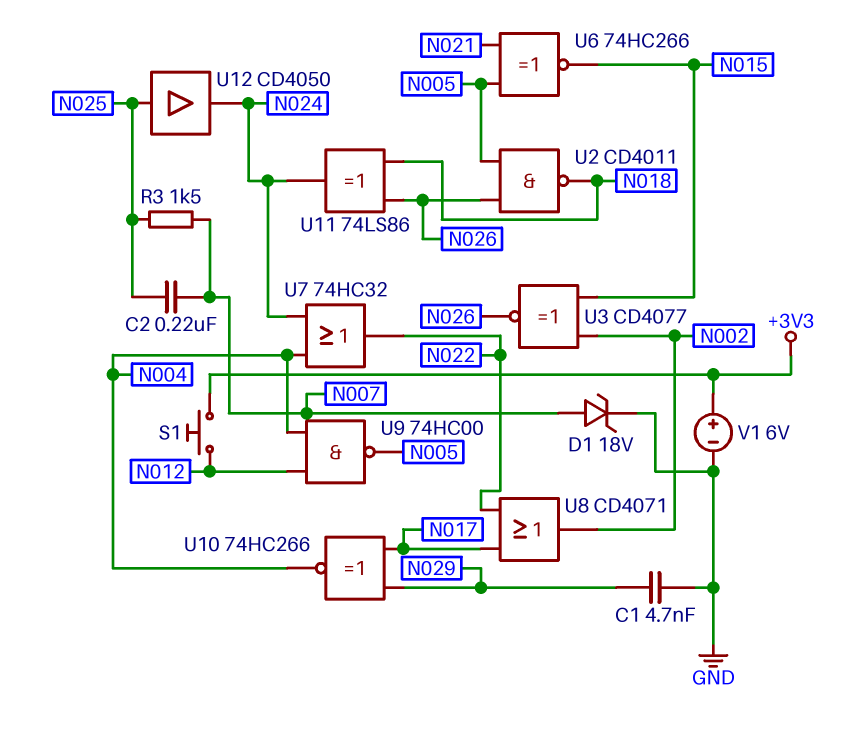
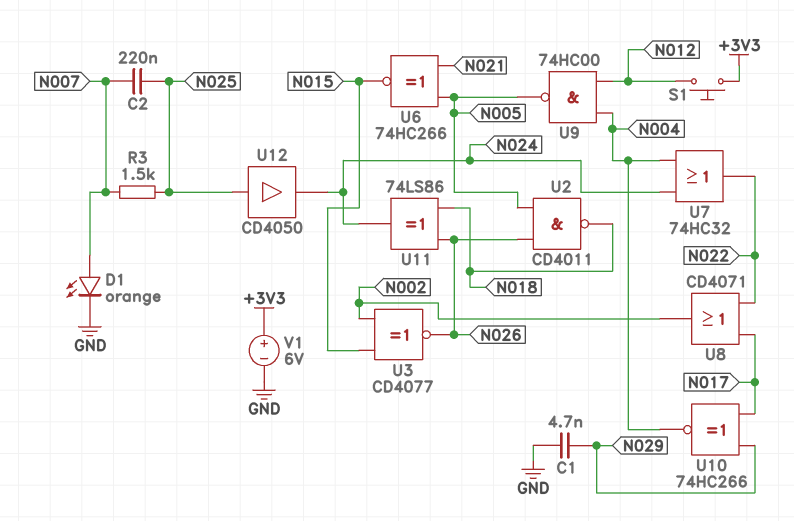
D1: zener 18V (A N007, K GND) -> LED orange (A N007, K GND)

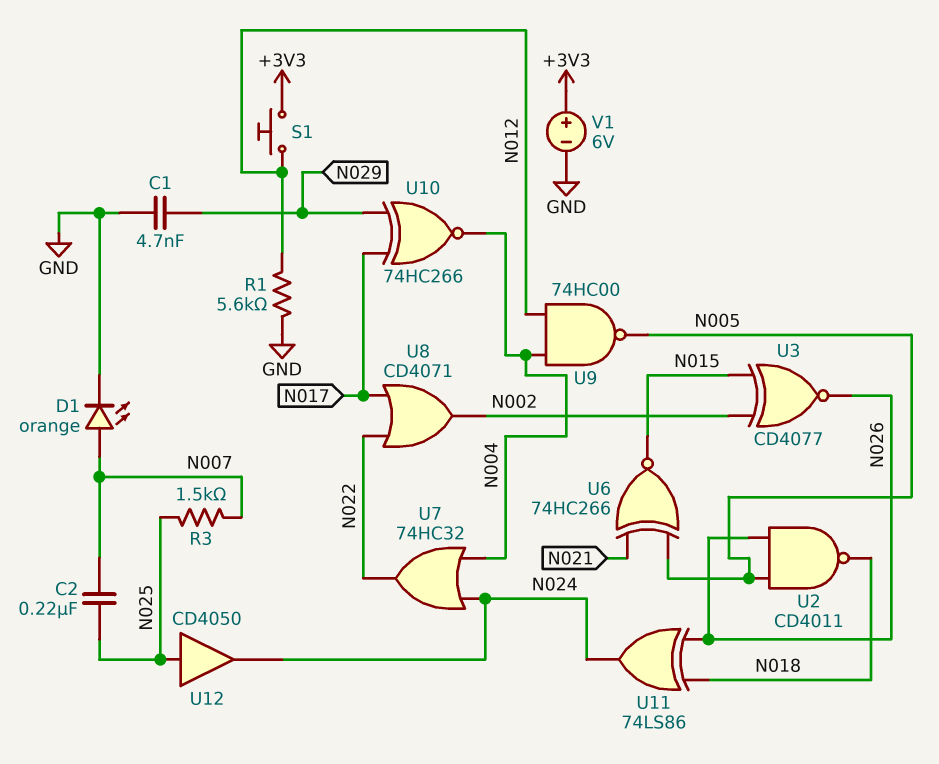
R1: none -> 5.6k (GND, N012)

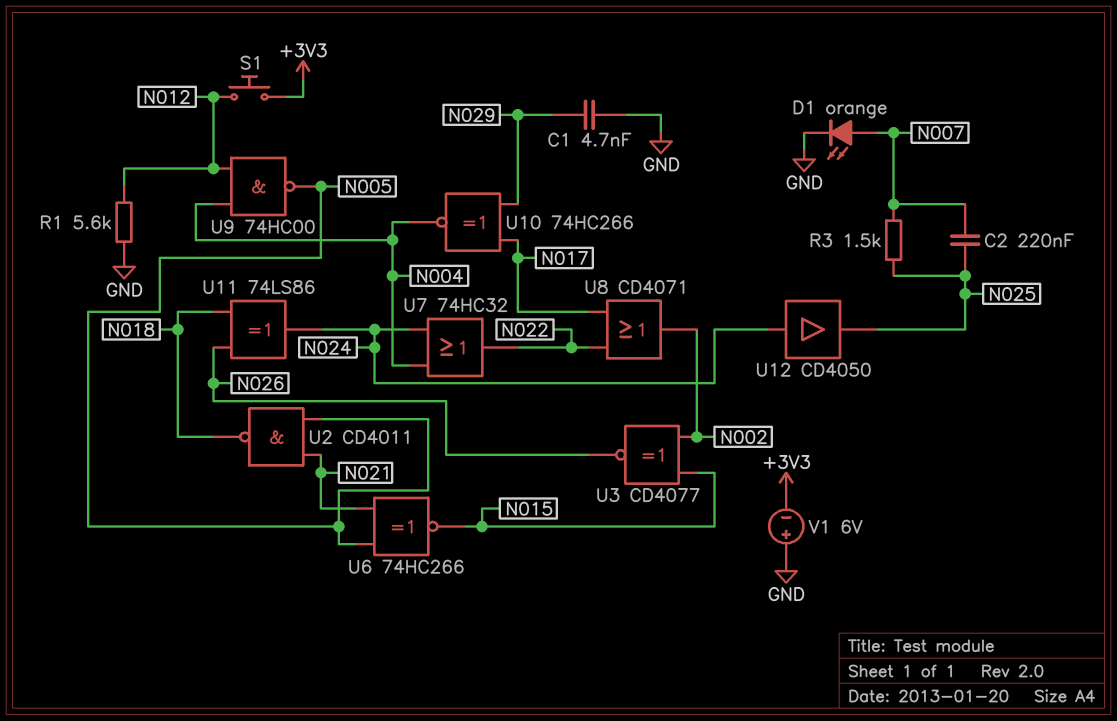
U2: NAND CD4011 (in N005, in N026, out N018) -> NAND CD4011 (in N005, in N021, out N018)
U12: buffer CD4050 (in N025, out N024) -> buffer CD4050 (in N024, out N025)
V1: 6V (plus +3V3, minus GND) -> 6V (plus GND, minus +3V3)

